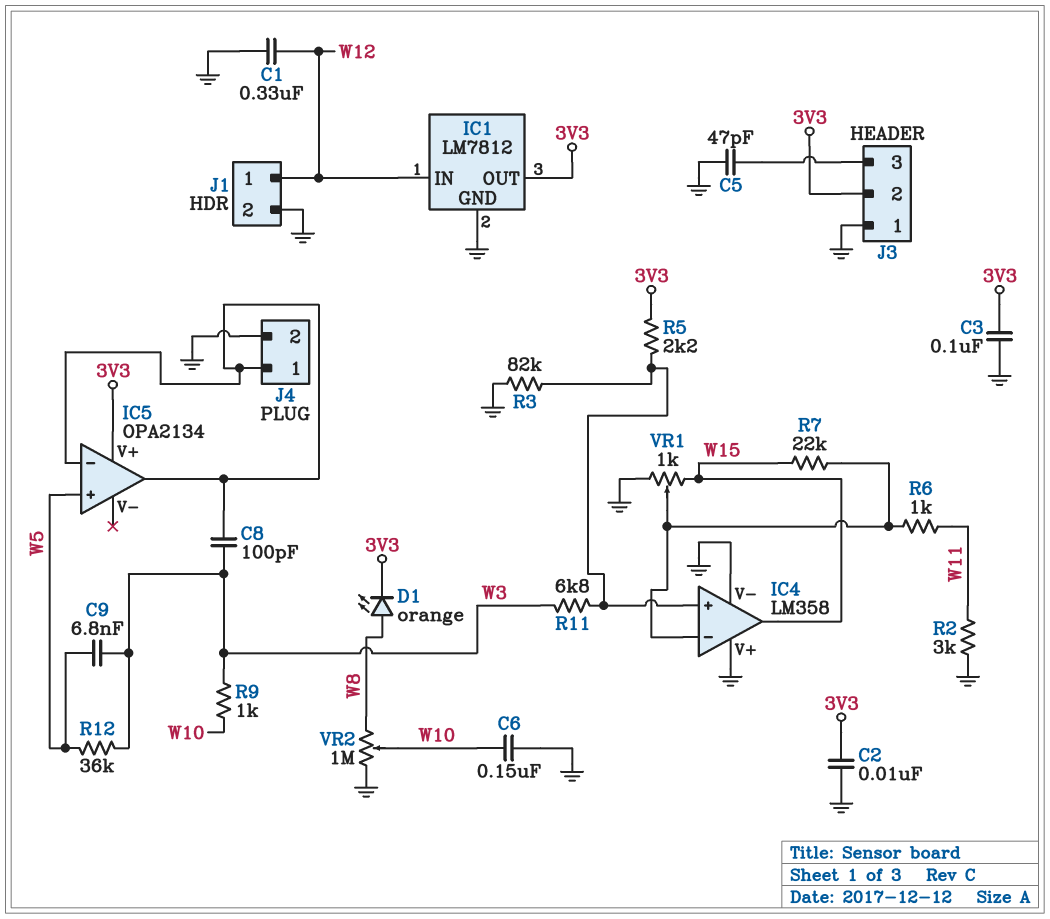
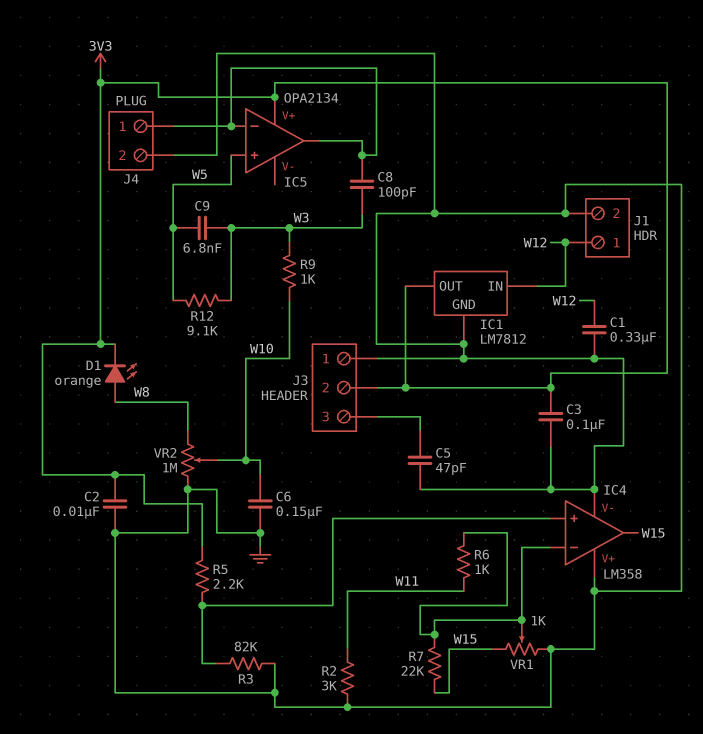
R11: 6.8k (IC4/in+, W3) -> none
R12: 36k (W3, W5) -> 9.1k (W3, W5)

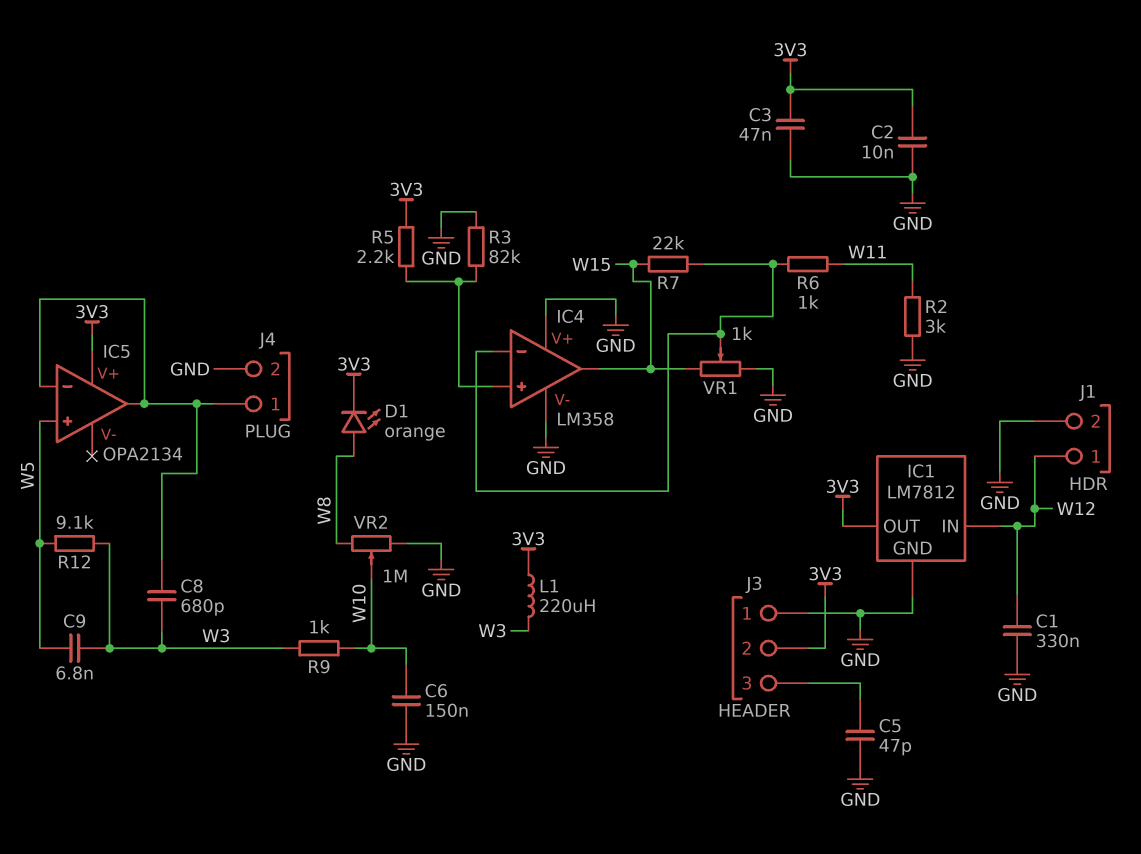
C3: 100nF (3V3, GND) -> 47nF (3V3, GND)
C8: 100pF (IC5/in-, W3) -> 680pF (IC5/in-, W3)
L1: none -> 220uH (3V3, W3)

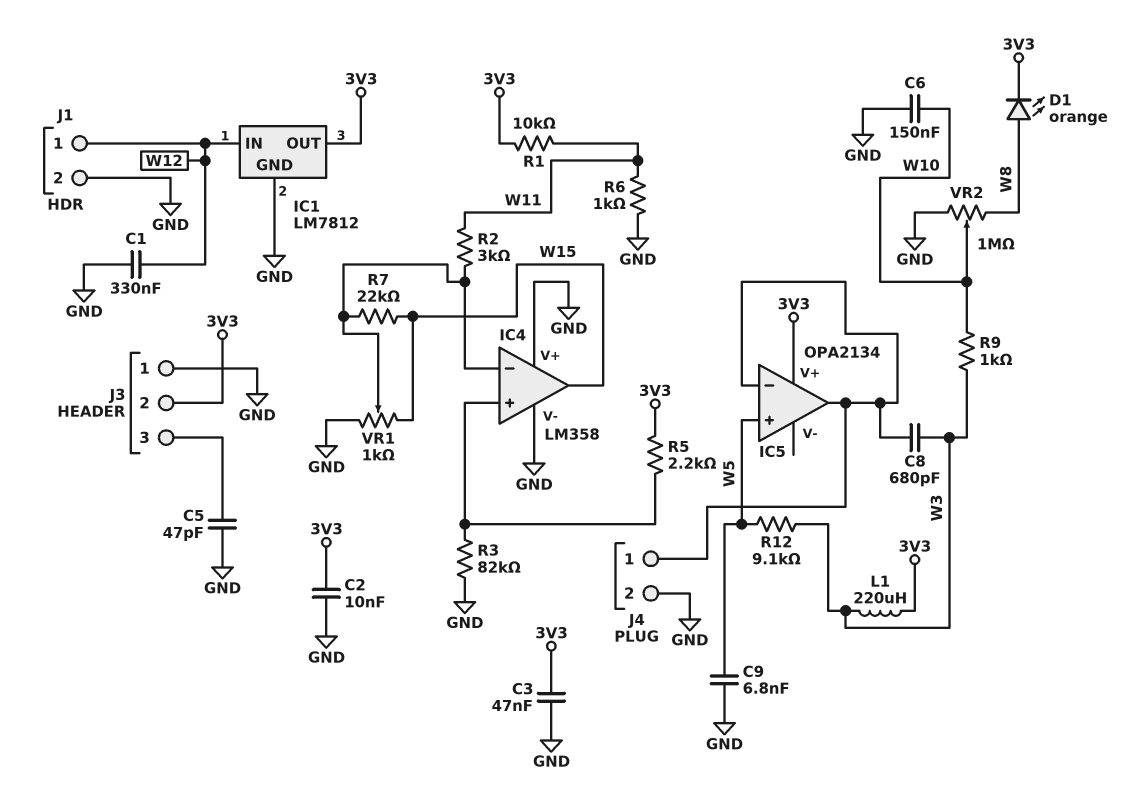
C9: 6.8nF (W3, W5) -> 6.8nF (GND, W5)
R1: none -> 10k (3V3, W11)
R2: 3k (GND, W11) -> 3k (IC4/in-, W11)
R6: 1k (IC4/in-, W11) -> 1k (GND, W11)

